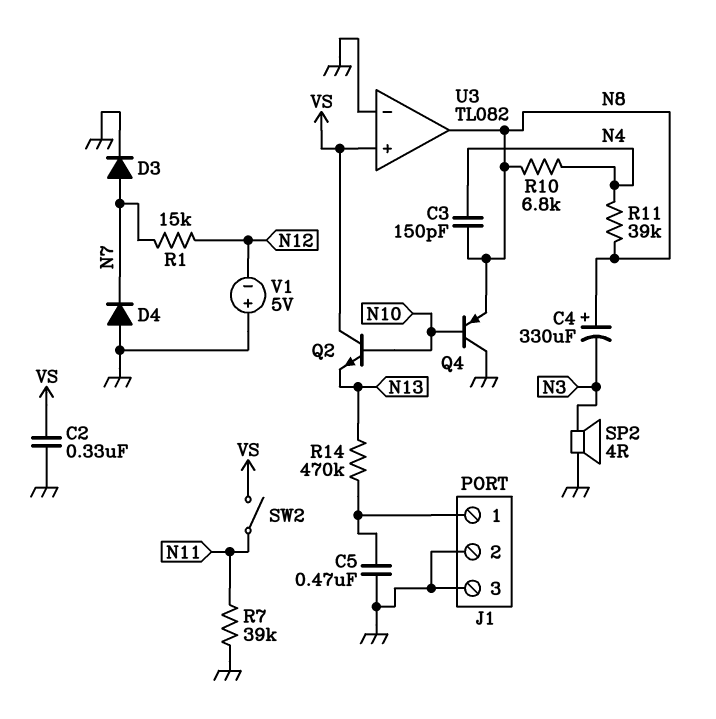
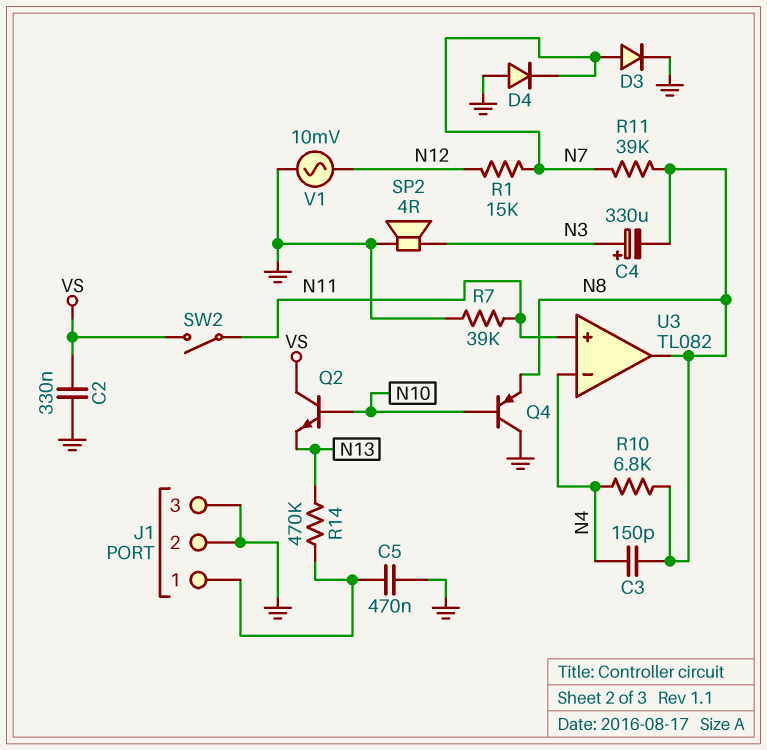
C4: 330uF (plus N8, minus N3) -> 330uF (plus N3, minus N8)
R11: 39k (N4, N8) -> 39k (N7, N8)
U3 pin in+: VS -> N11
U3 pin in-: GND -> N4
V1: 5V (plus GND, minus N12) -> AC 10mV (GND, N12)

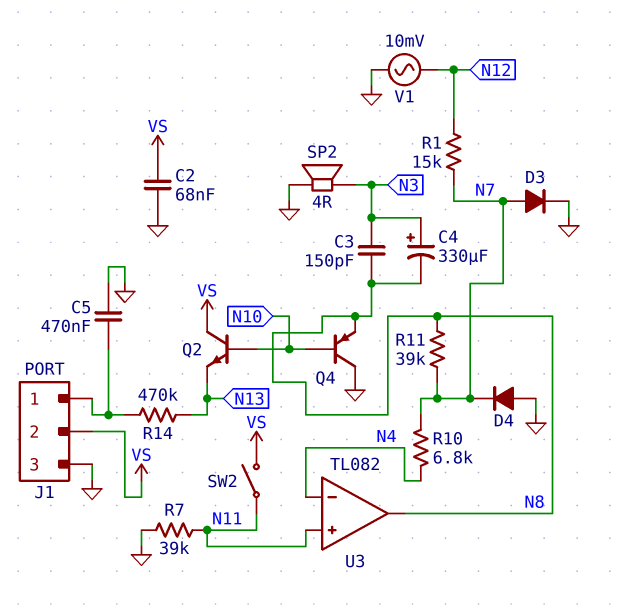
C2: 330nF (GND, VS) -> 68nF (GND, VS)
C3: 150pF (N4, N8) -> 150pF (N3, N8)
J1 pin 2: GND -> VS
R10: 6.8k (N4, N8) -> 6.8k (N4, N7)

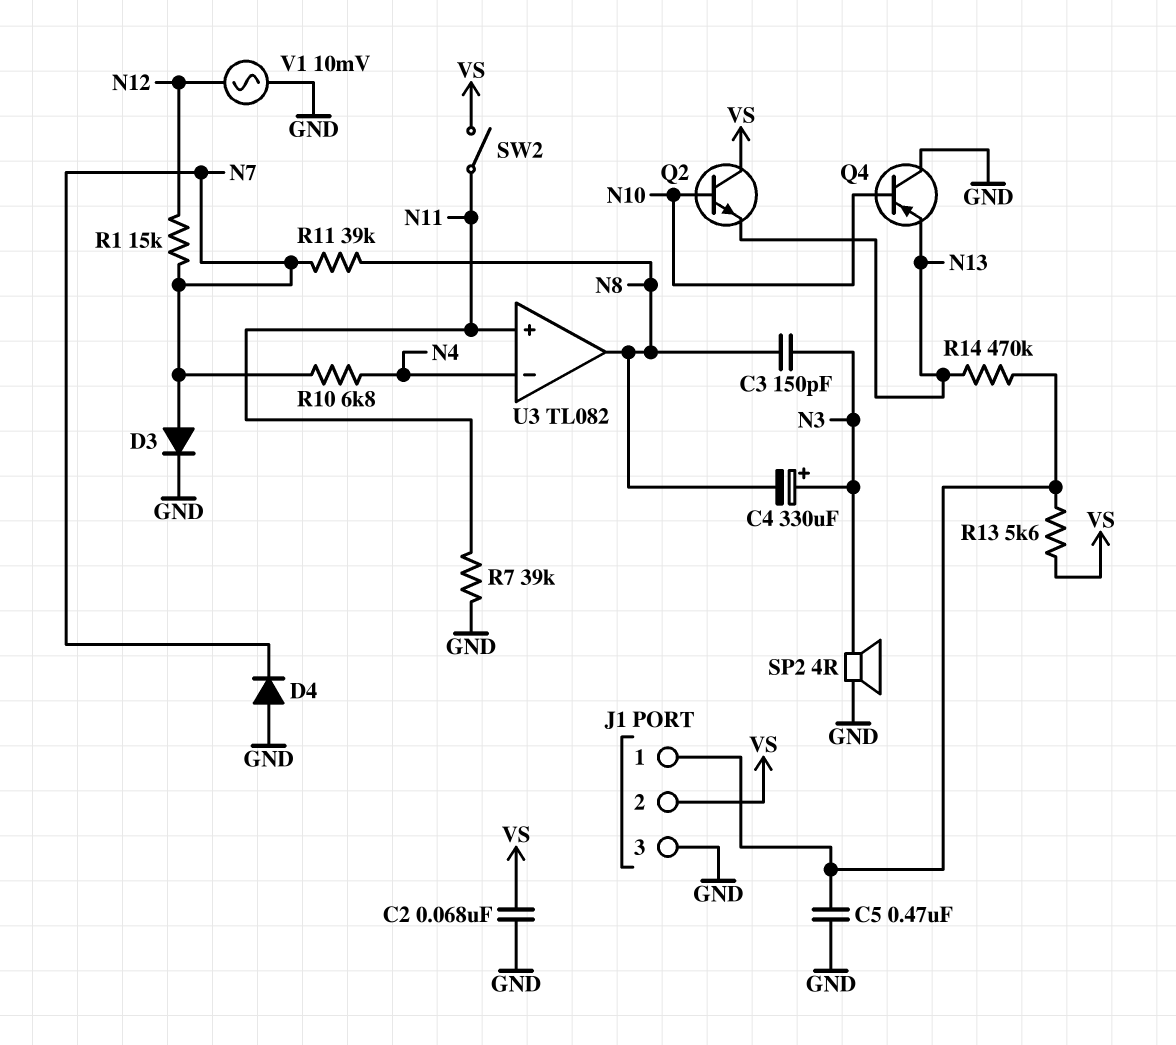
Q4: PNP (B N10, C GND, E N8) -> PNP (B N10, C GND, E N13)
R13: none -> 5.6k (J1/1, VS)

